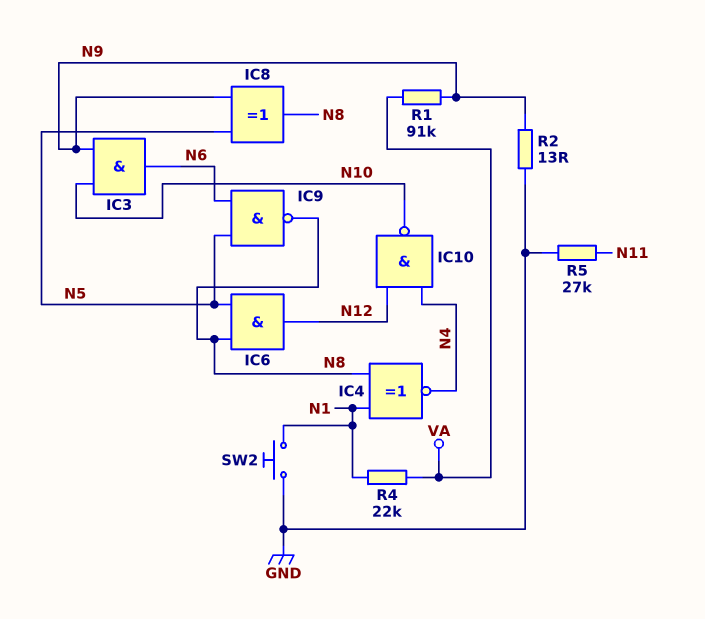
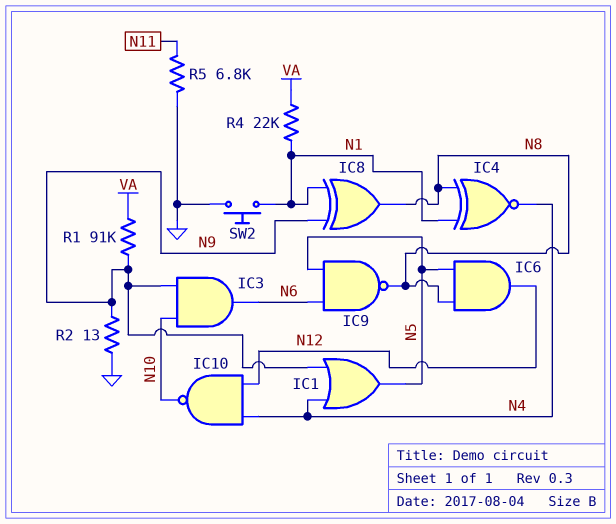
IC1: none -> OR (in N4, in N9, out N5)
IC8: XOR (in N5, in N9, out N8) -> XOR (in N1, in N9, out N8)
R5: 27k (GND, N11) -> 6.8k (GND, N11)

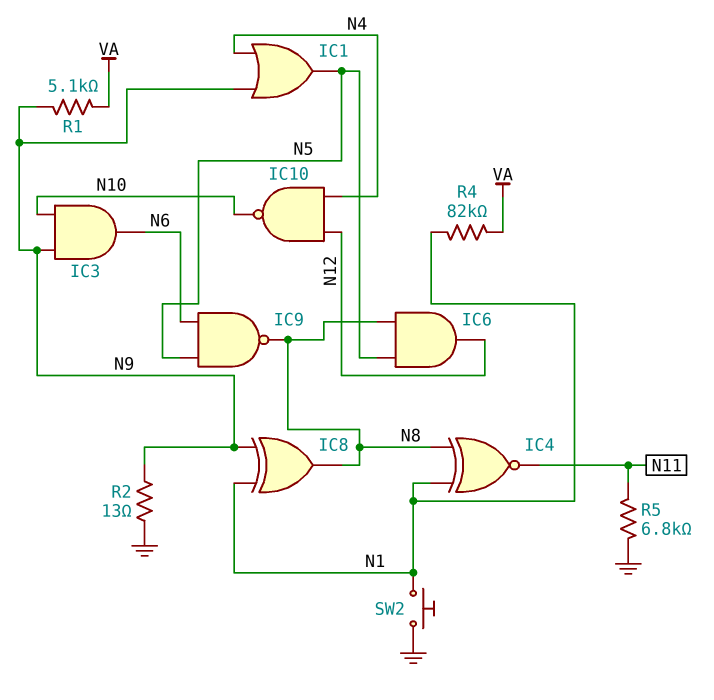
IC4: XNOR (in N1, in N8, out N4) -> XNOR (in N1, in N8, out N11)
R1: 91k (N9, VA) -> 5.1k (N9, VA)
R4: 22k (N1, VA) -> 82k (N1, VA)

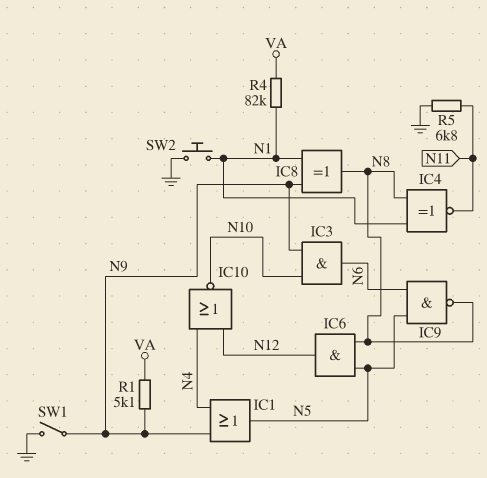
IC10: NAND (in N4, in N12, out N10) -> NOR (in N4, in N12, out N10)
R2: 13 (GND, N9) -> none
SW1: none -> switch (GND, N9)

